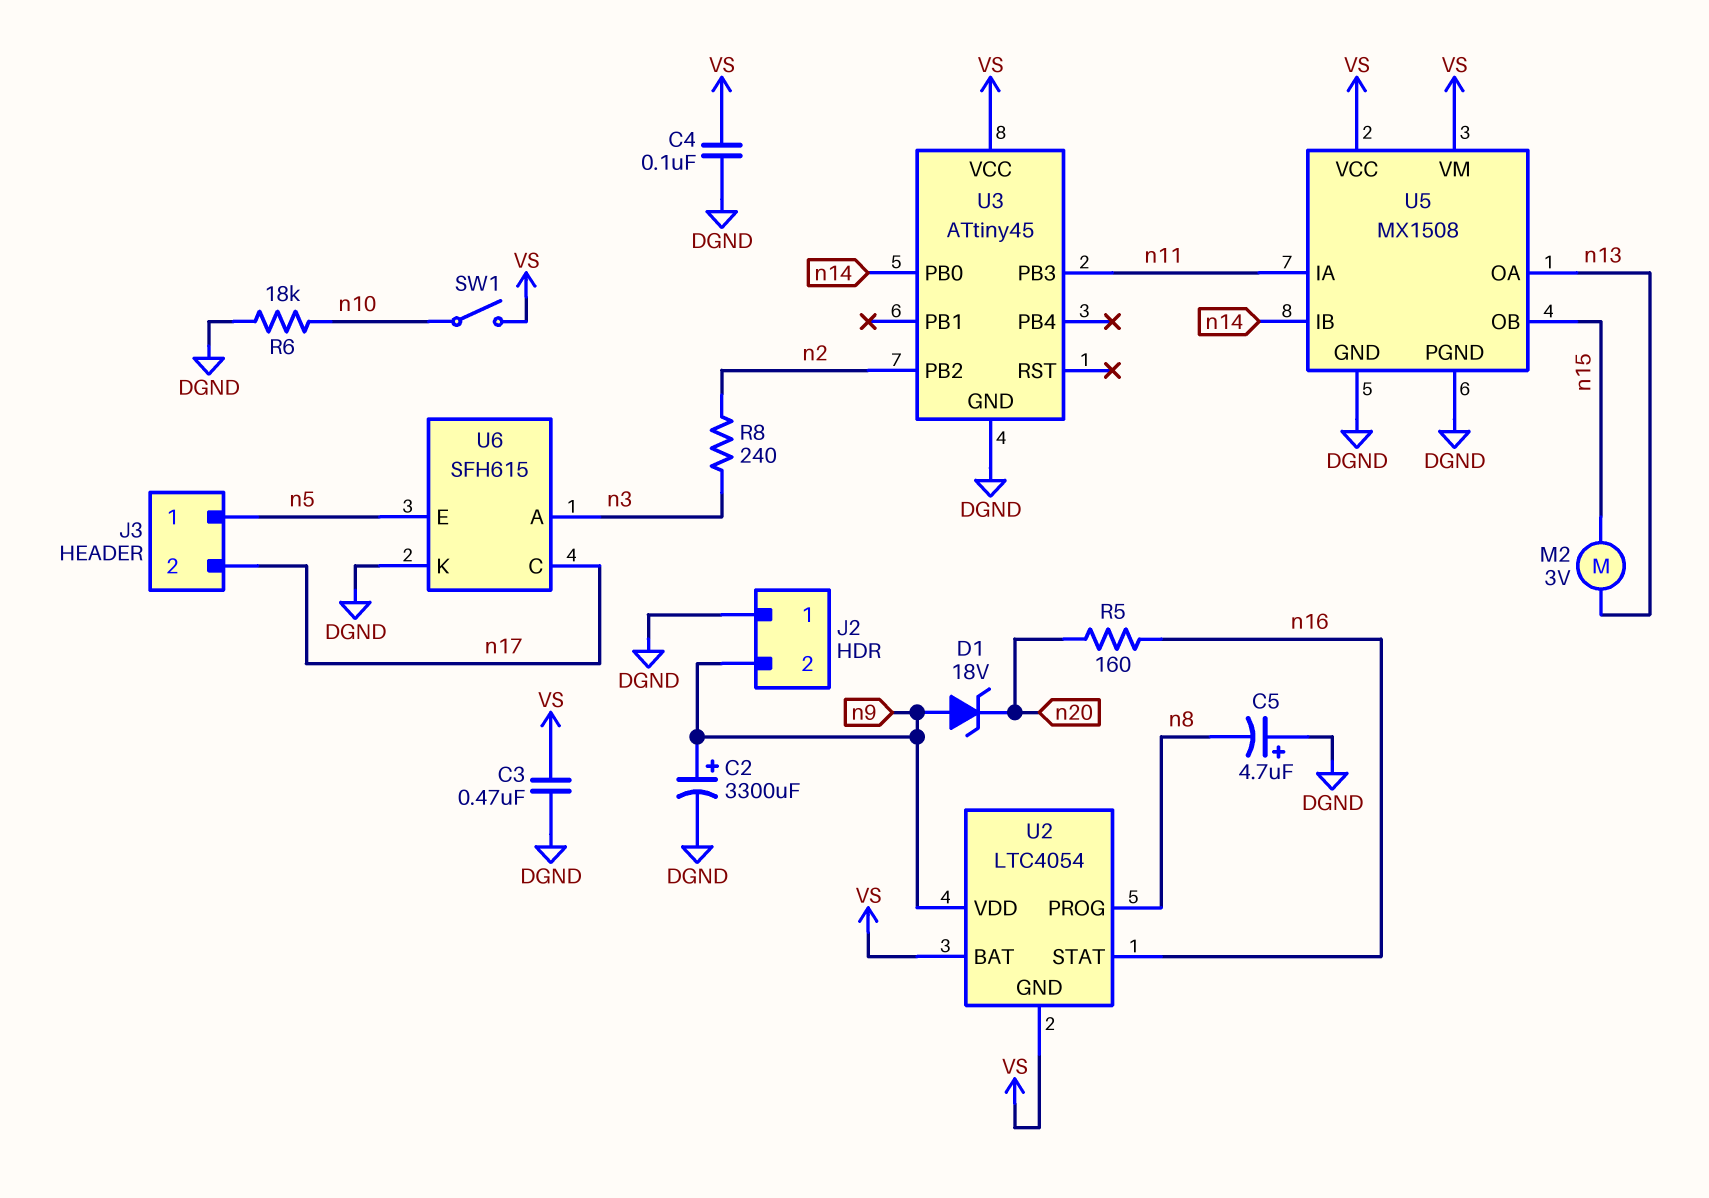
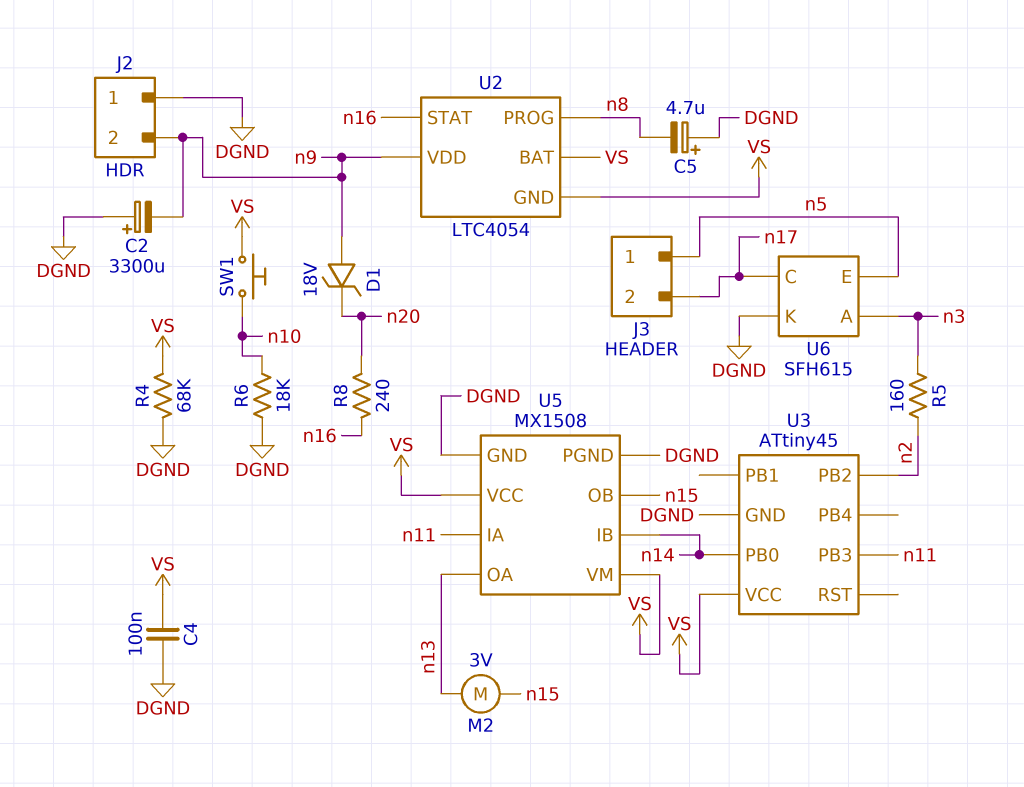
C2: 3300uF (plus n9, minus DGND) -> 3300uF (plus DGND, minus n9)
C3: 470nF (DGND, VS) -> none
R4: none -> 68k (DGND, VS)
R5: 160 (n16, n20) -> 160 (n2, n3)
R8: 240 (n2, n3) -> 240 (n16, n20)
SW1: switch (VS, n10) -> button (VS, n10)

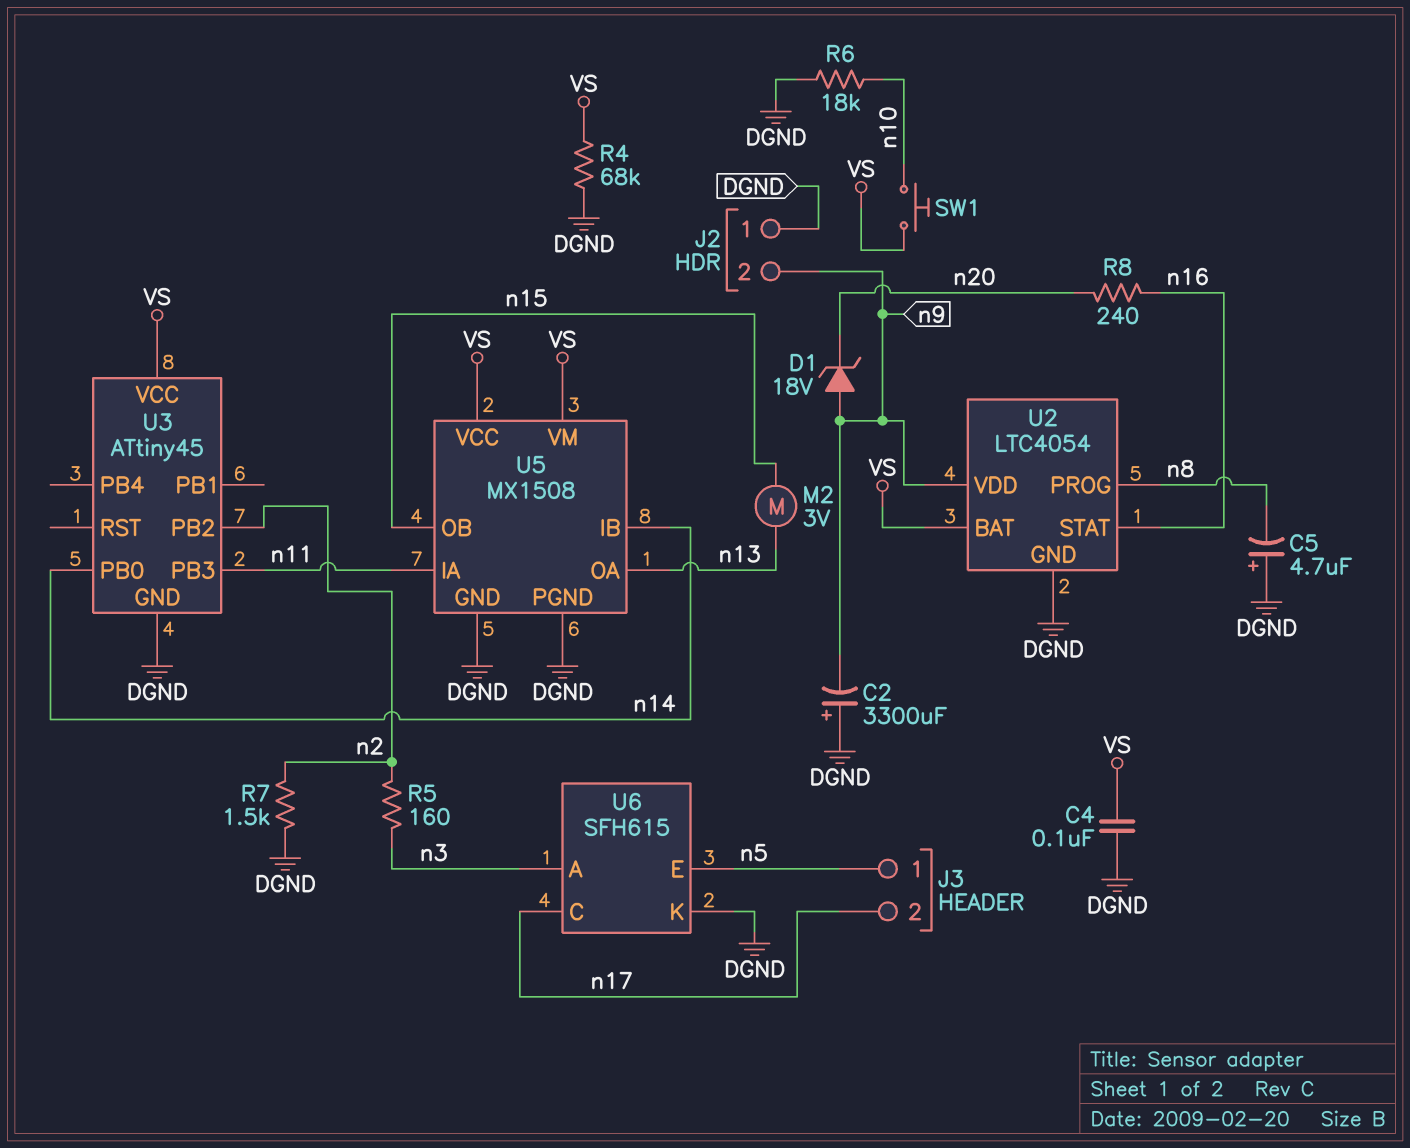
R7: none -> 1.5k (DGND, n2)
U2 pin GND: VS -> DGND

